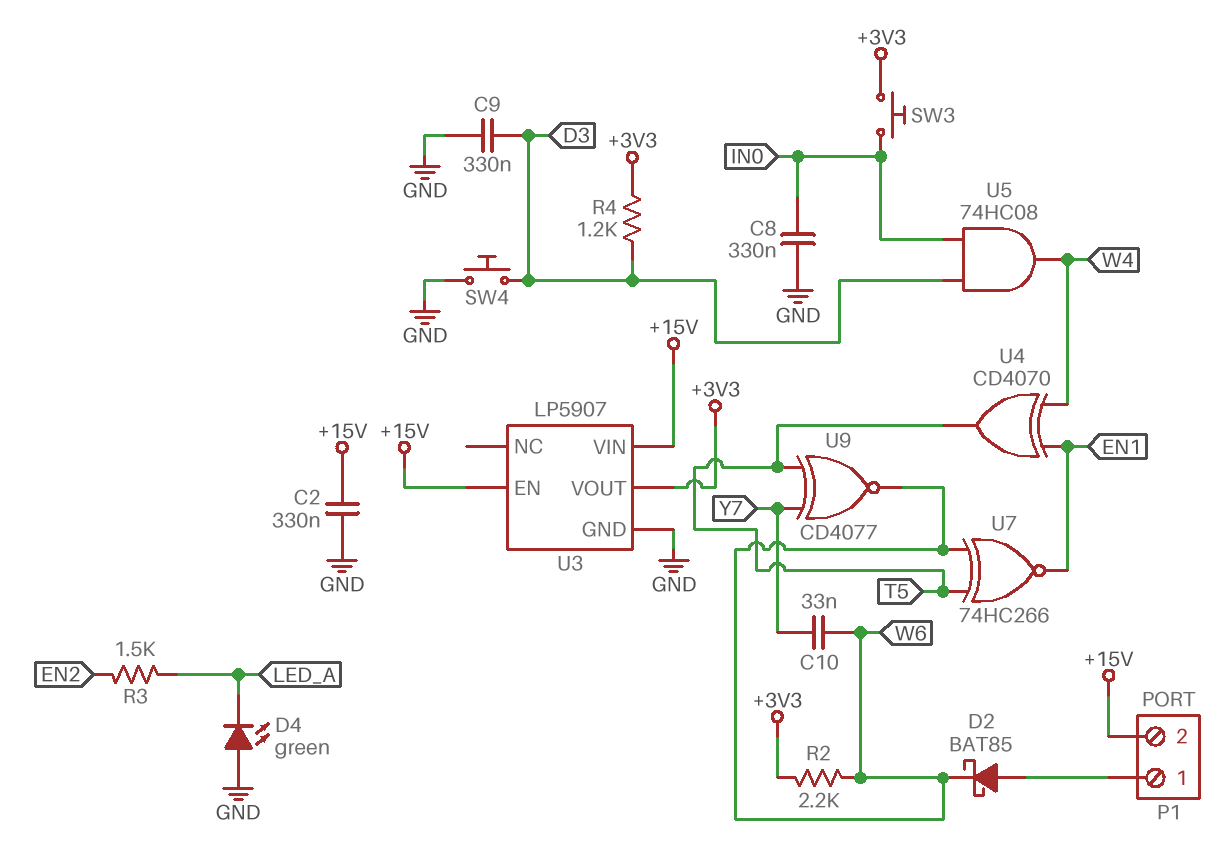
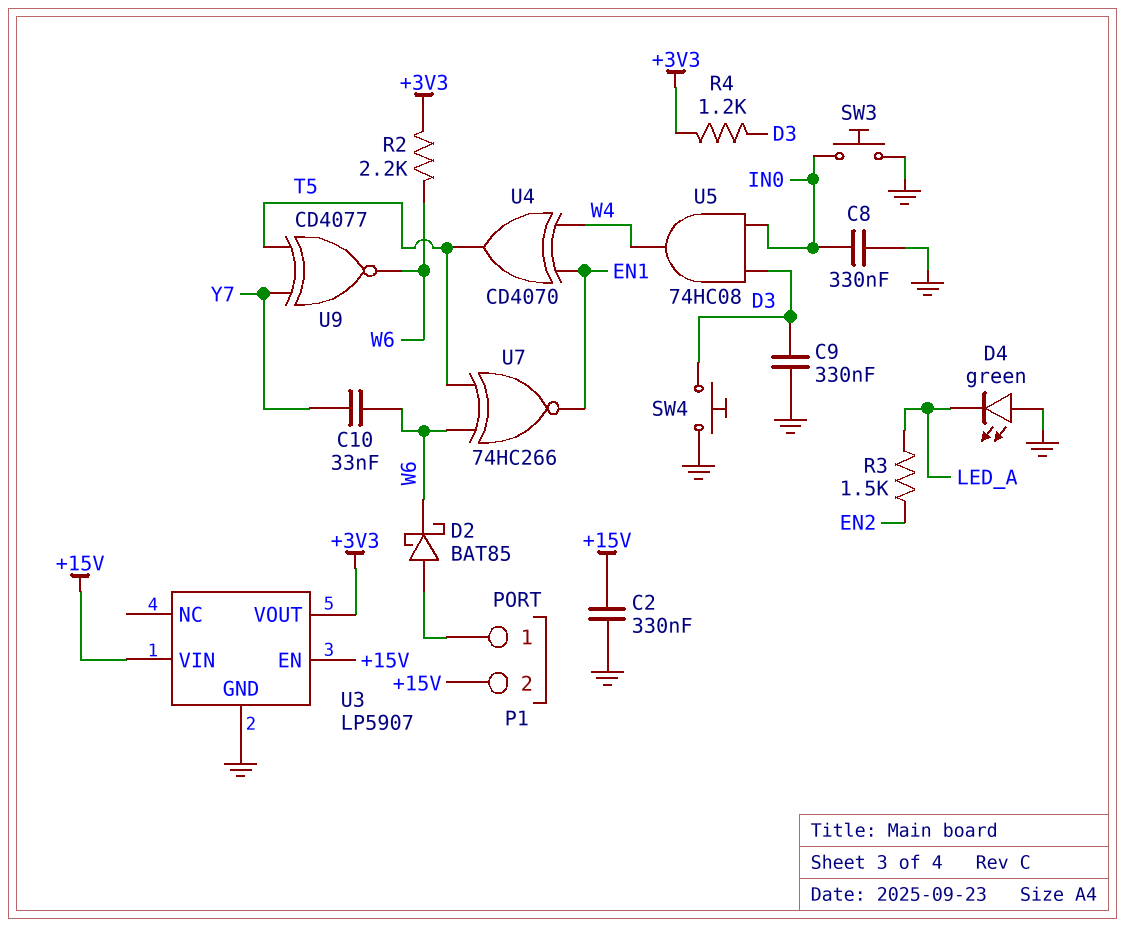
SW3: button (+3V3, IN0) -> button (GND, IN0)

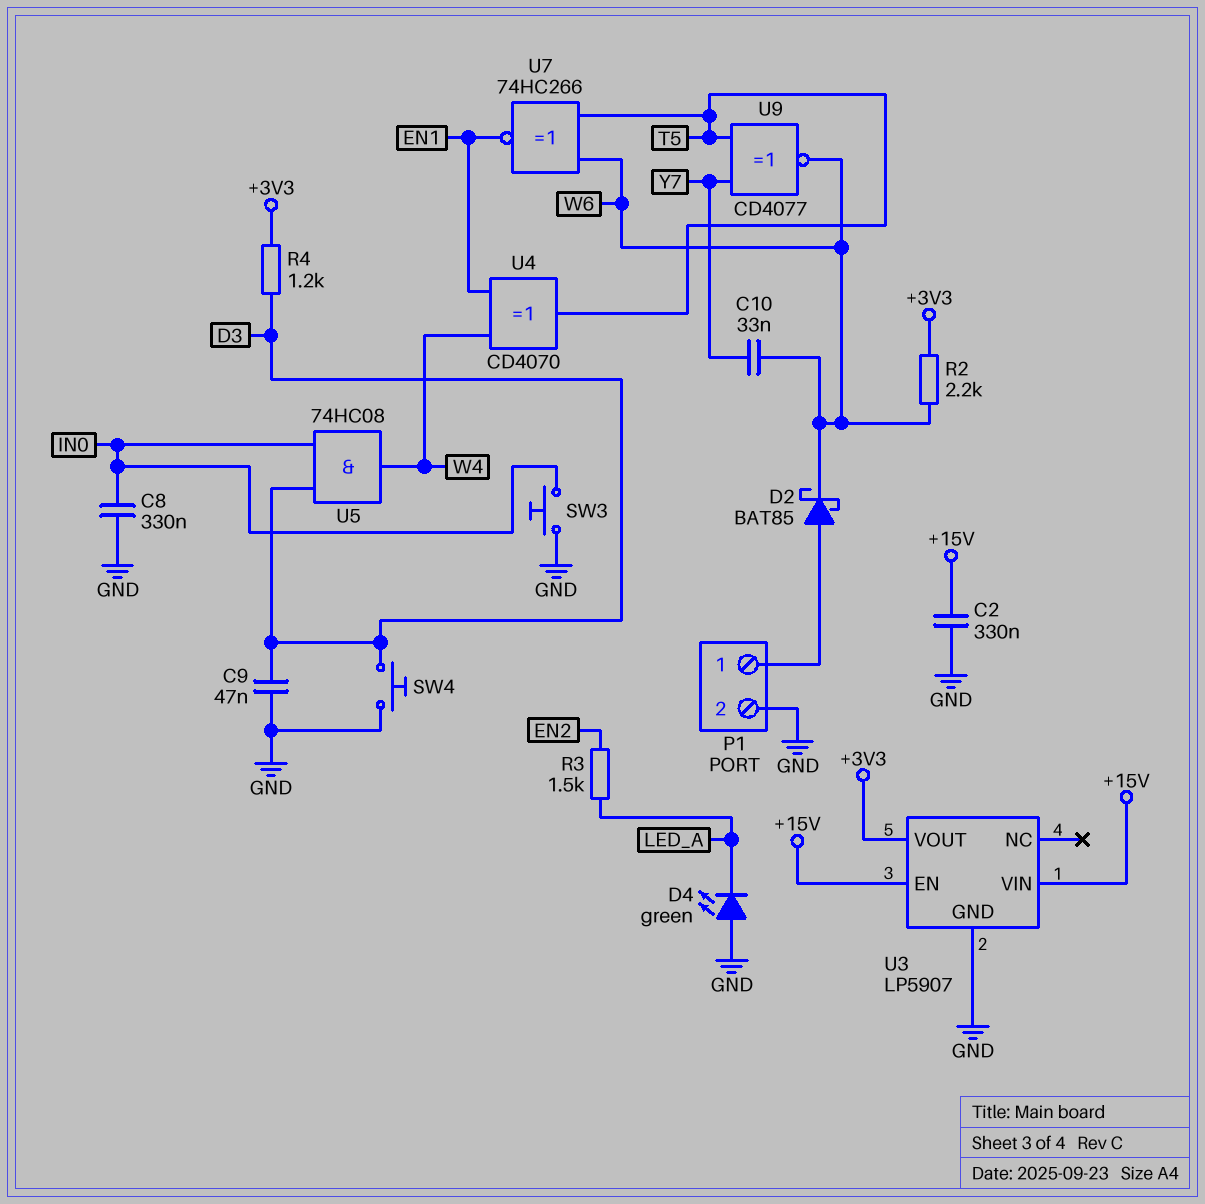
C9: 330nF (D3, GND) -> 47nF (D3, GND)
P1 pin 2: +15V -> GND

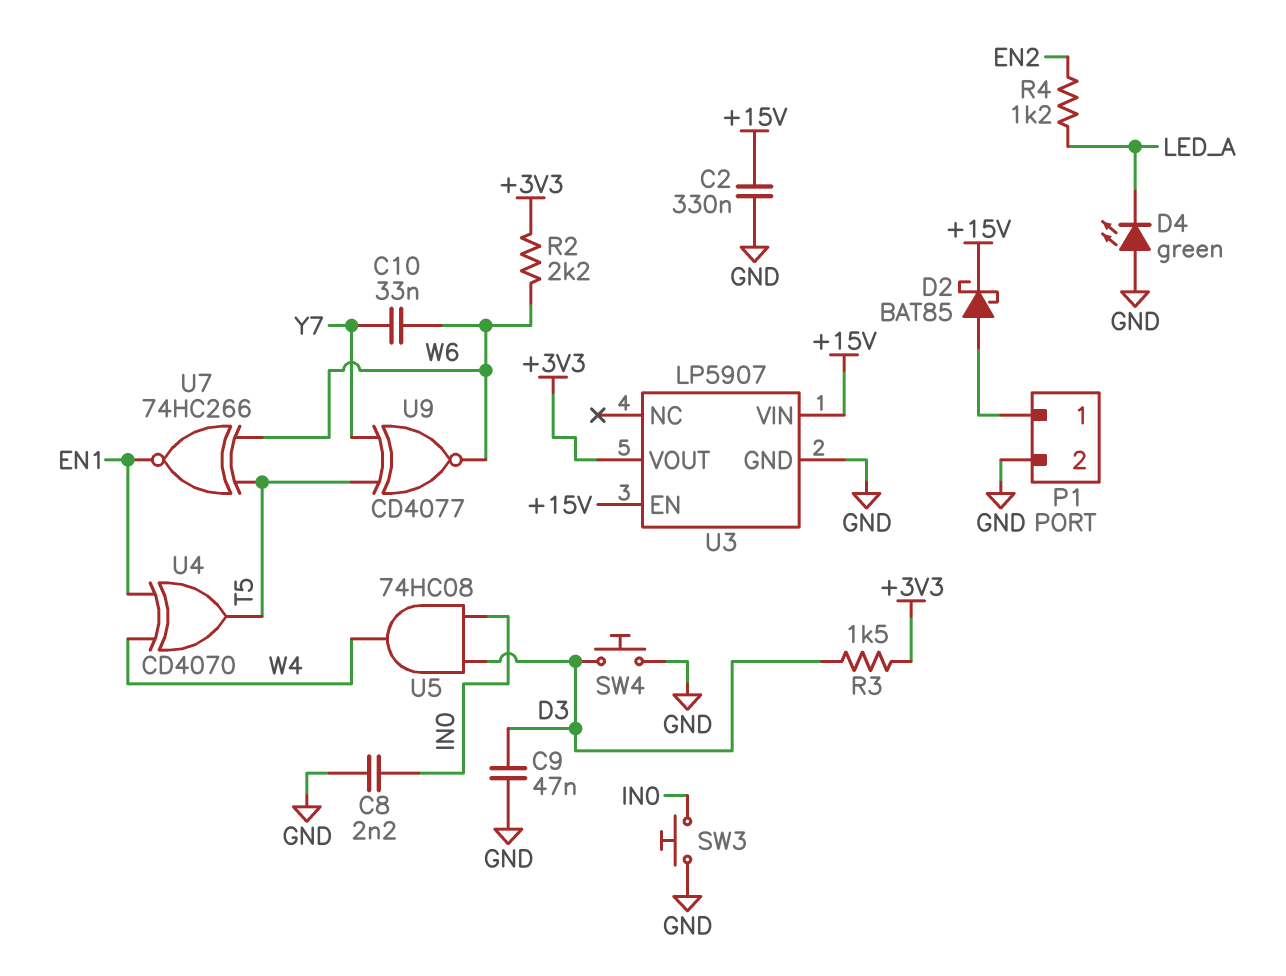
C8: 330nF (GND, IN0) -> 2.2nF (GND, IN0)
D2: schottky BAT85 (A P1/1, K W6) -> schottky BAT85 (A P1/1, K +15V)
R3: 1.5k (EN2, LED_A) -> 1.5k (+3V3, D3)
R4: 1.2k (+3V3, D3) -> 1.2k (EN2, LED_A)

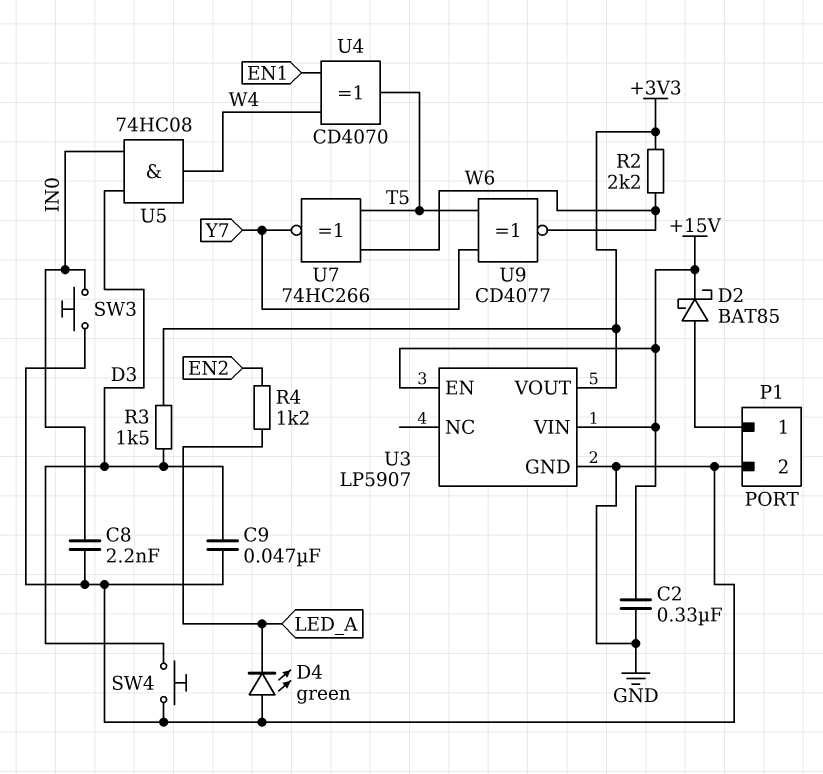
C10: 33nF (W6, Y7) -> none
U7: XNOR 74HC266 (in T5, in W6, out EN1) -> XNOR 74HC266 (in T5, in W6, out Y7)

